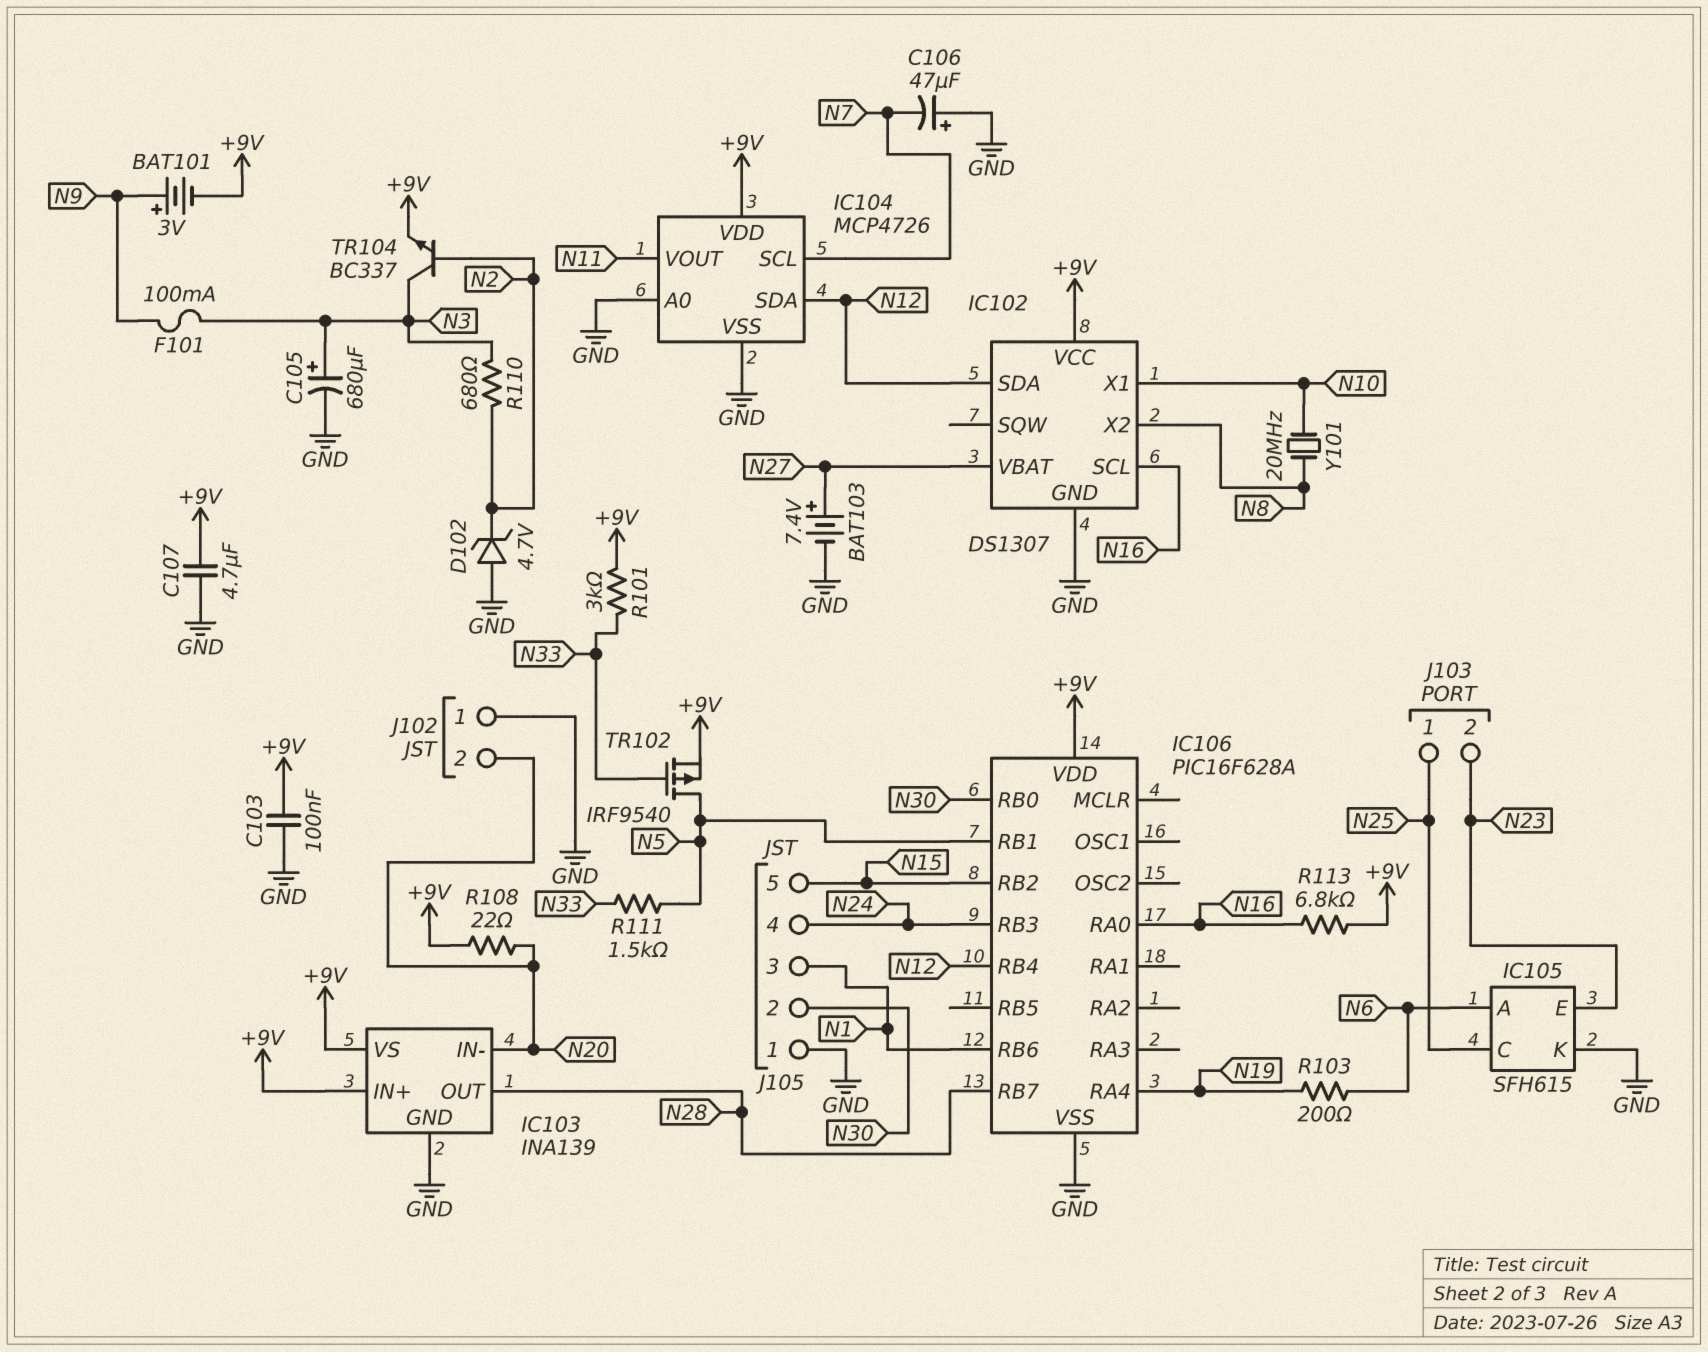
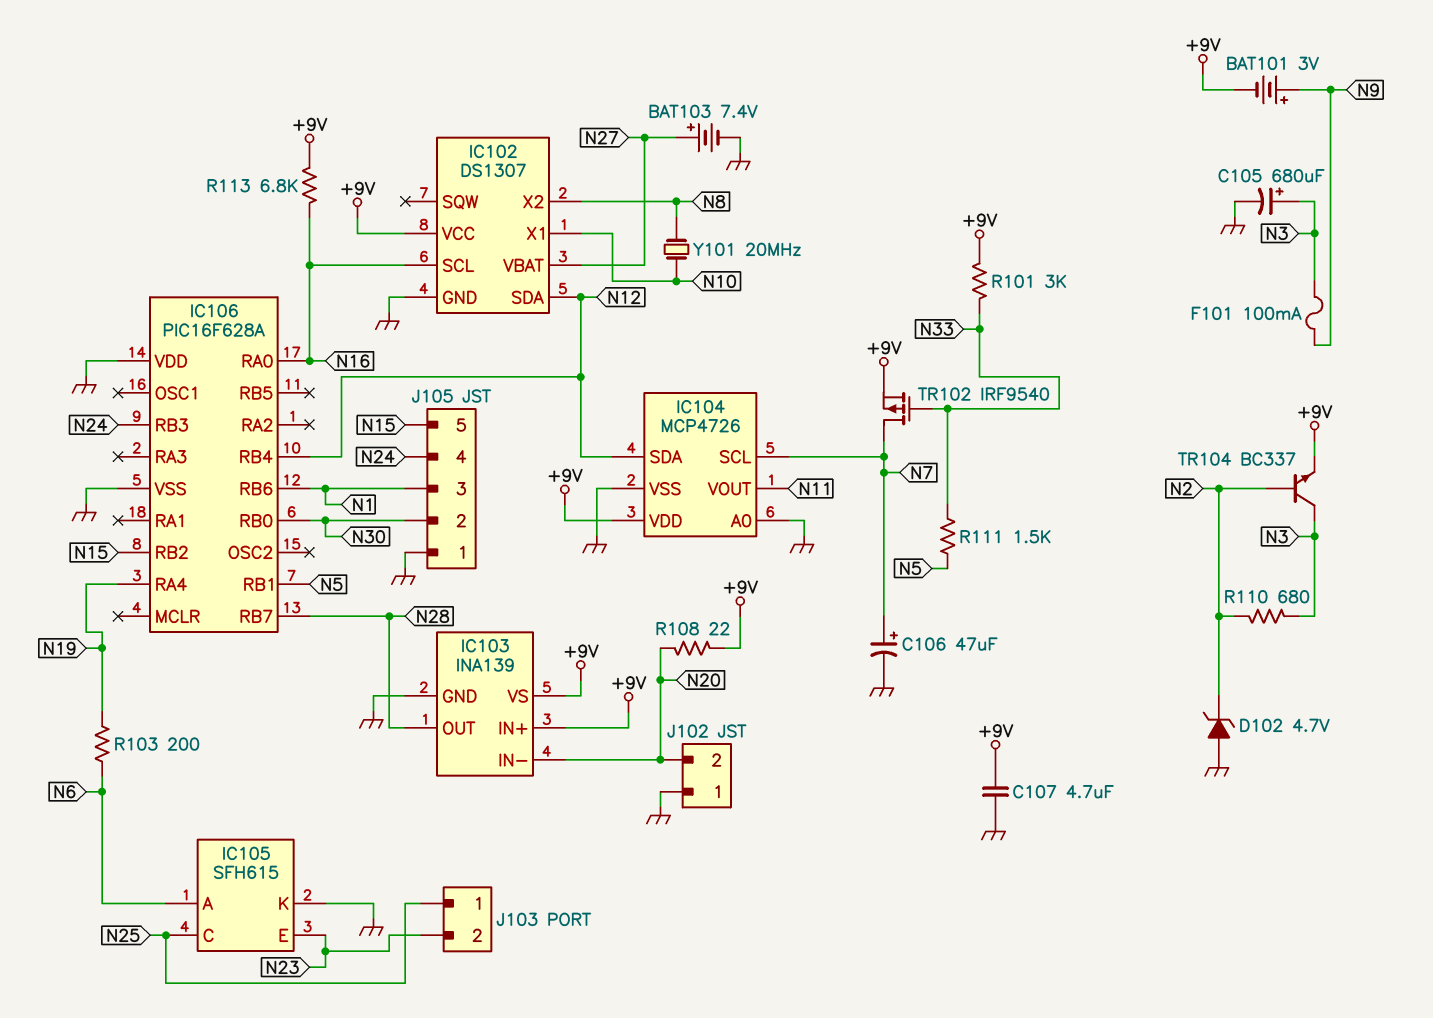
C103: 100nF (+9V, GND) -> none
C106: 47uF (plus GND, minus N7) -> 47uF (plus N7, minus GND)
IC106 pin VDD: +9V -> GND
TR102: PMOS IRF9540 (G N33, D N5, S +9V) -> PMOS IRF9540 (G N33, D N7, S +9V)

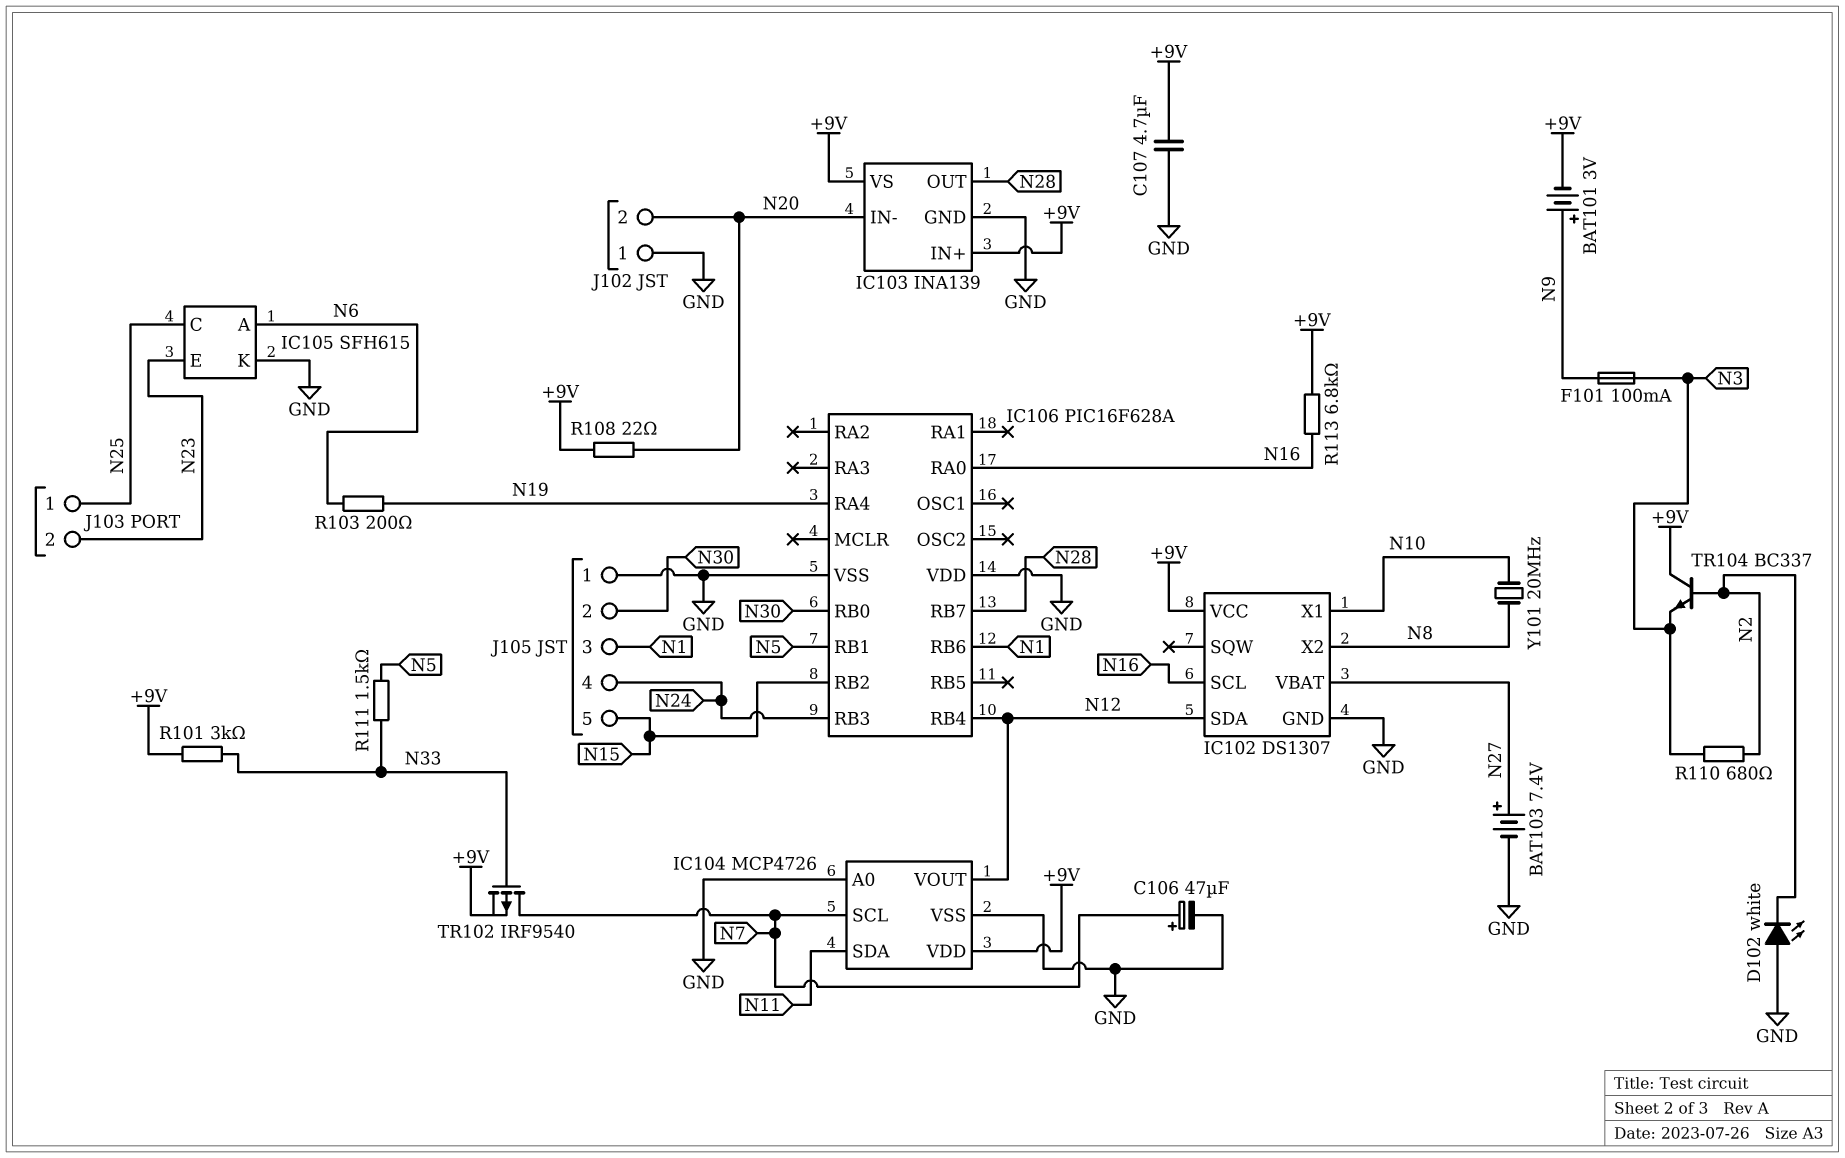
C105: 680uF (plus N3, minus GND) -> none
D102: zener 4.7V (A GND, K N2) -> LED white (A GND, K N2)
IC104 pin SDA: N12 -> N11
IC104 pin VOUT: N11 -> N12
TR104: NPN BC337 (B N2, C N3, E +9V) -> NPN BC337 (B N2, C +9V, E N3)

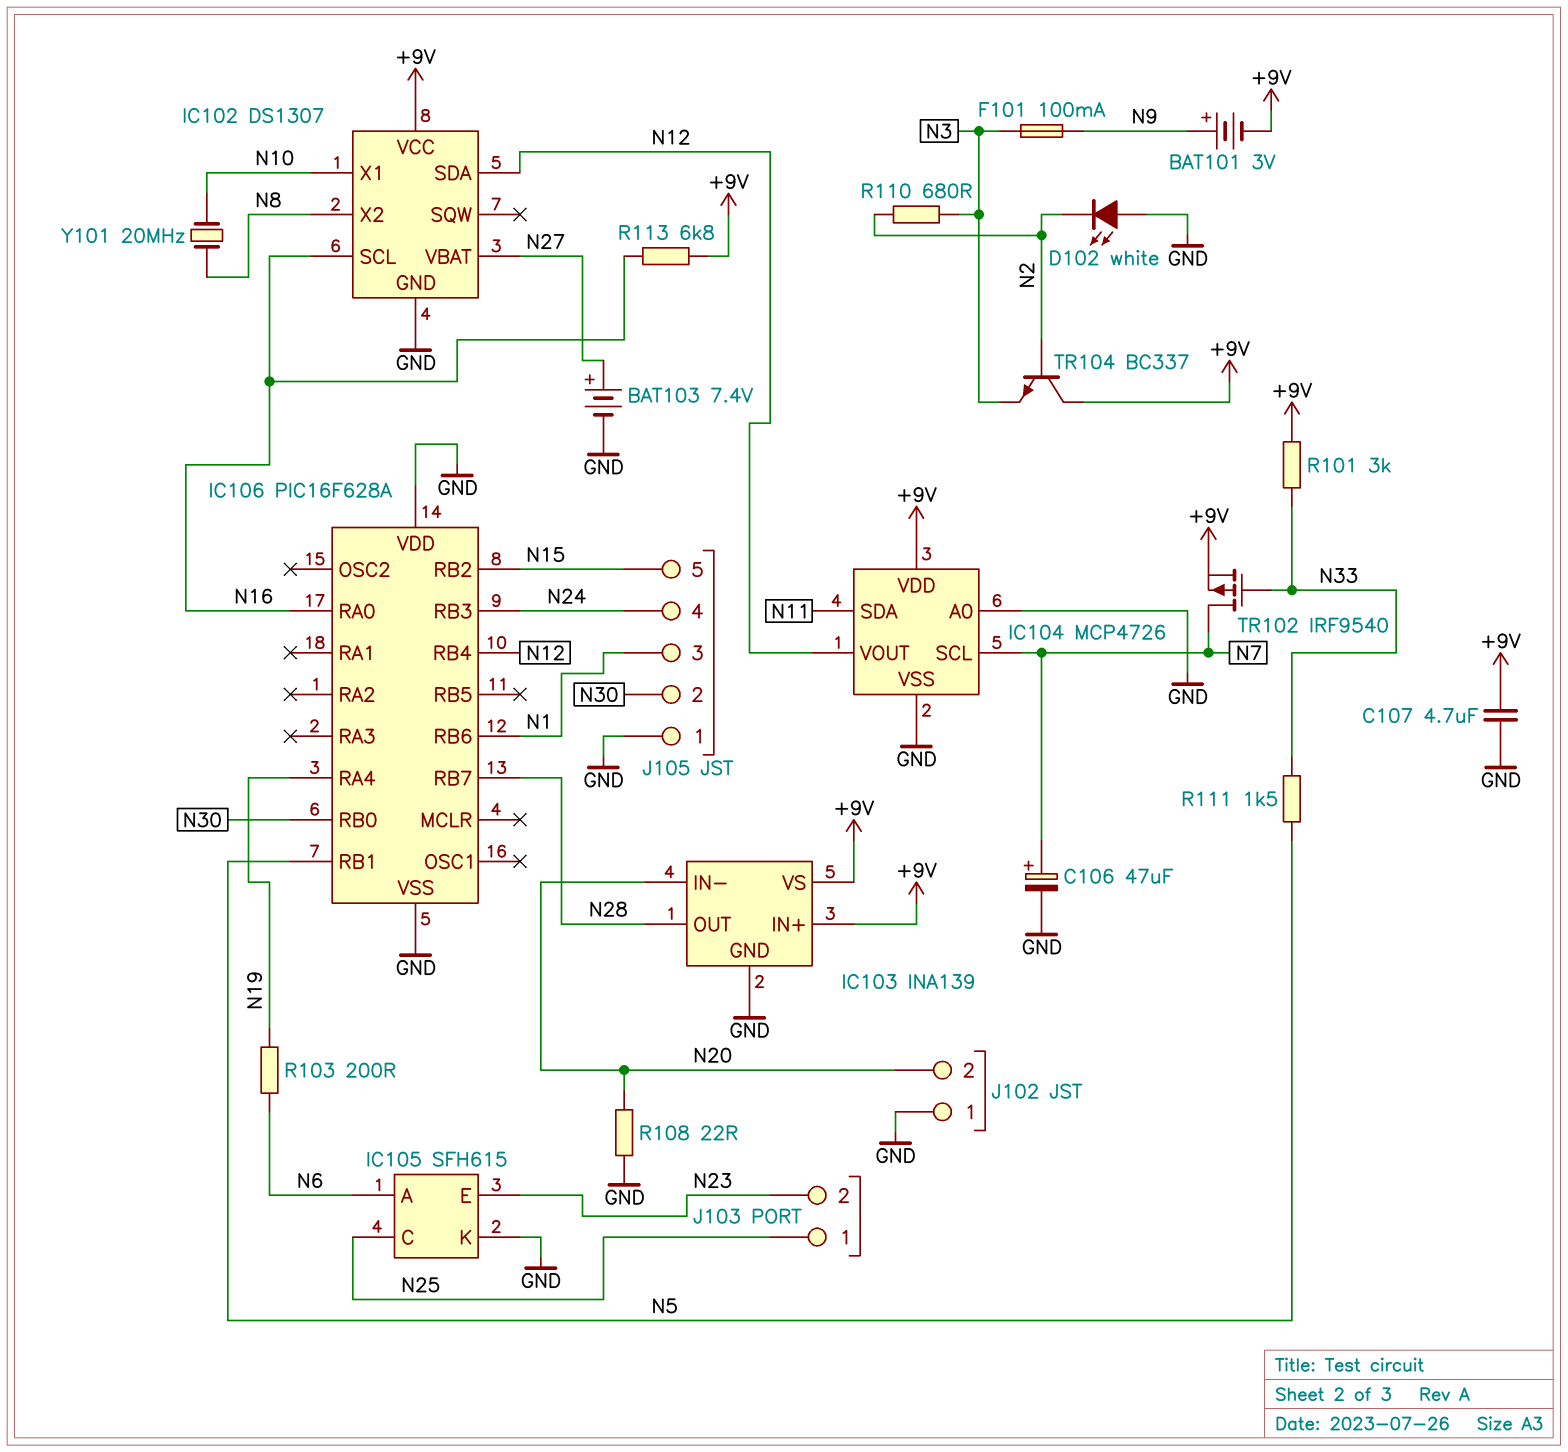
R108: 22 (+9V, N20) -> 22 (GND, N20)

